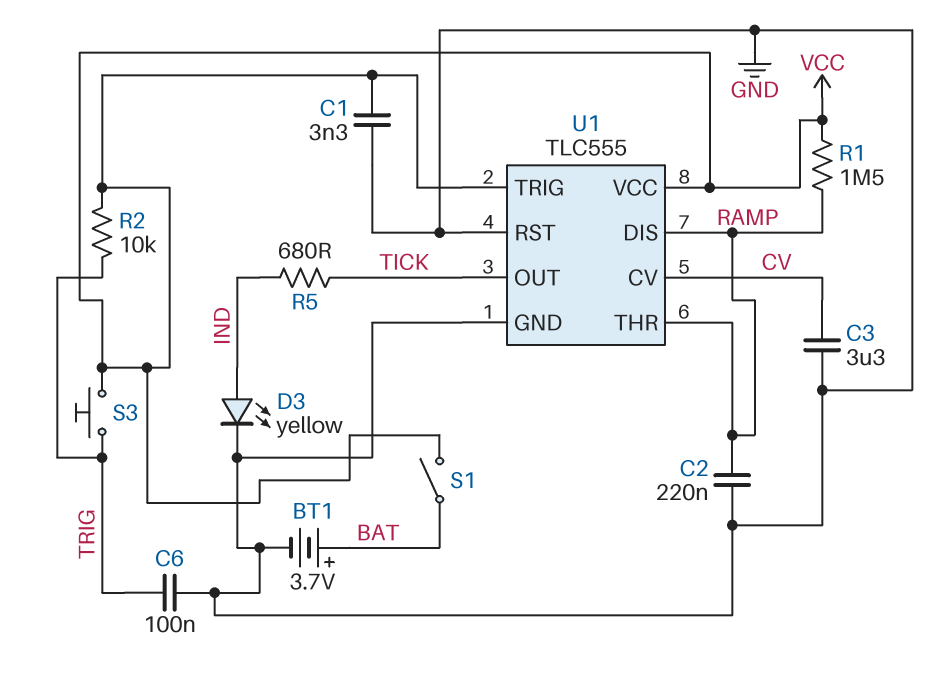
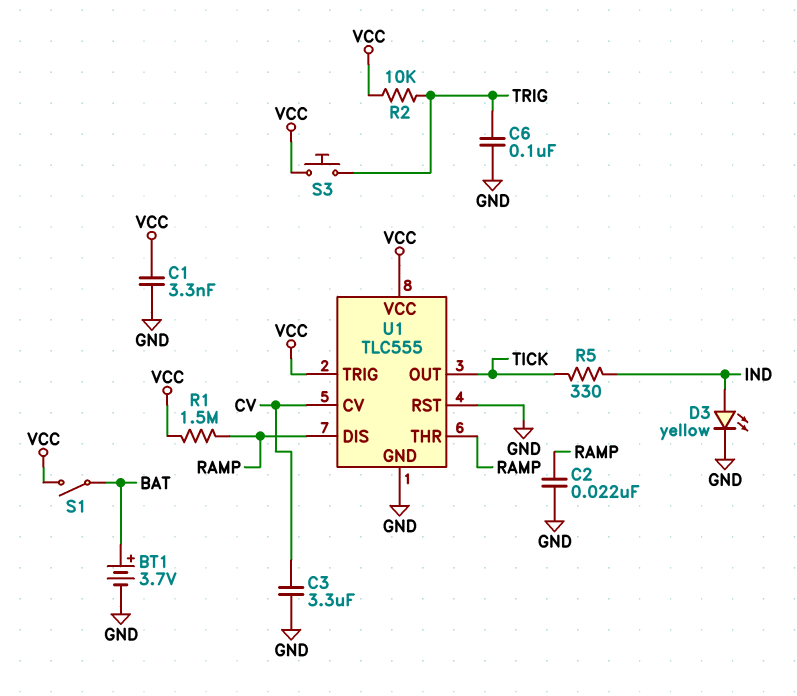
C2: 220nF (GND, RAMP) -> 22nF (GND, RAMP)
R5: 680 (IND, TICK) -> 330 (IND, TICK)

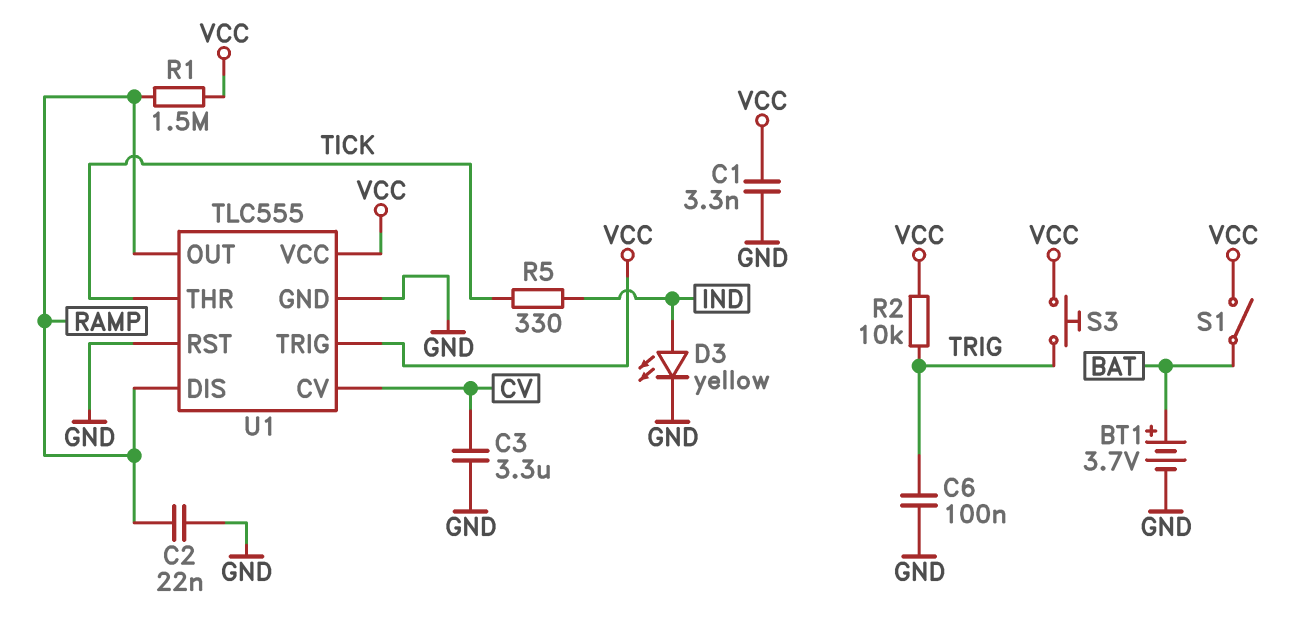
U1 pin OUT: TICK -> RAMP
U1 pin THR: RAMP -> TICK

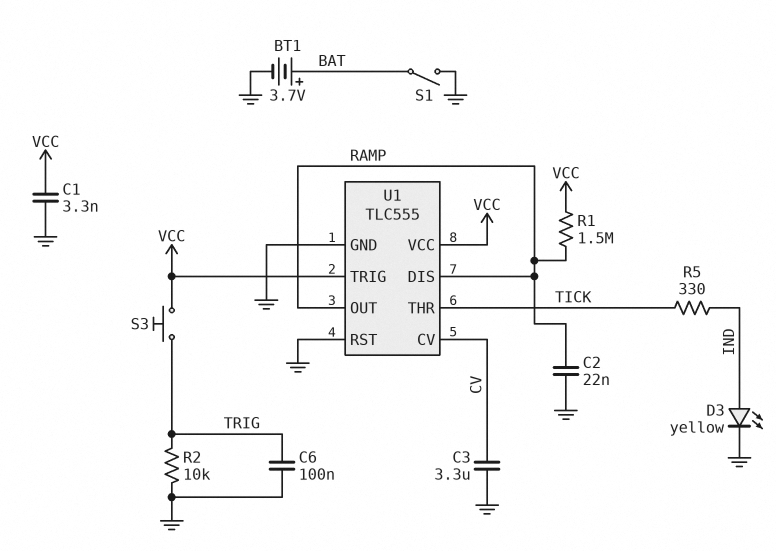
R2: 10k (TRIG, VCC) -> 10k (GND, TRIG)
S1: switch (BAT, VCC) -> switch (BAT, GND)

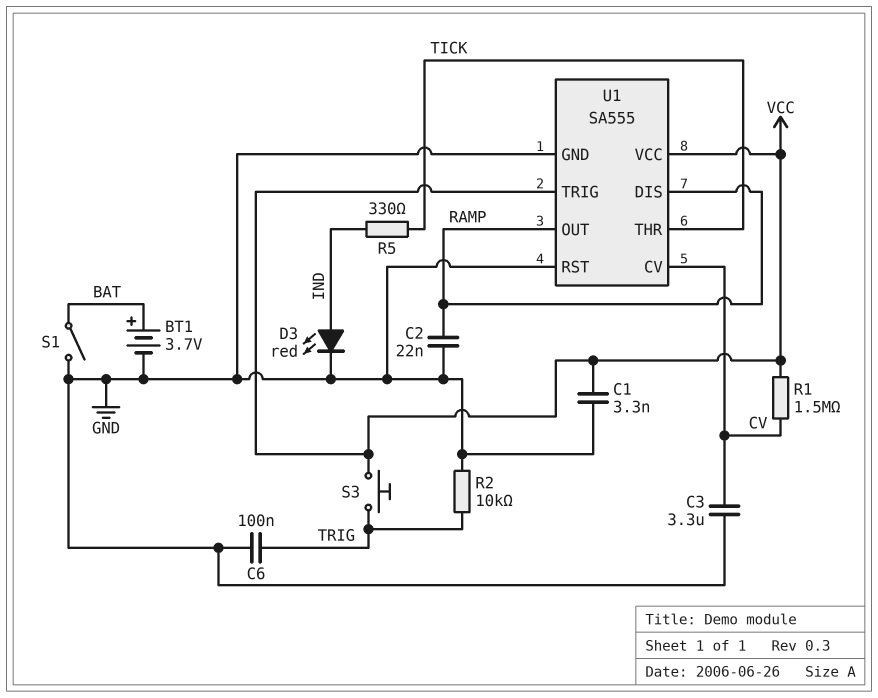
D3: LED yellow (A IND, K GND) -> LED red (A IND, K GND)
R1: 1.5M (RAMP, VCC) -> 1.5M (CV, VCC)
U1: TLC555 -> SA555

